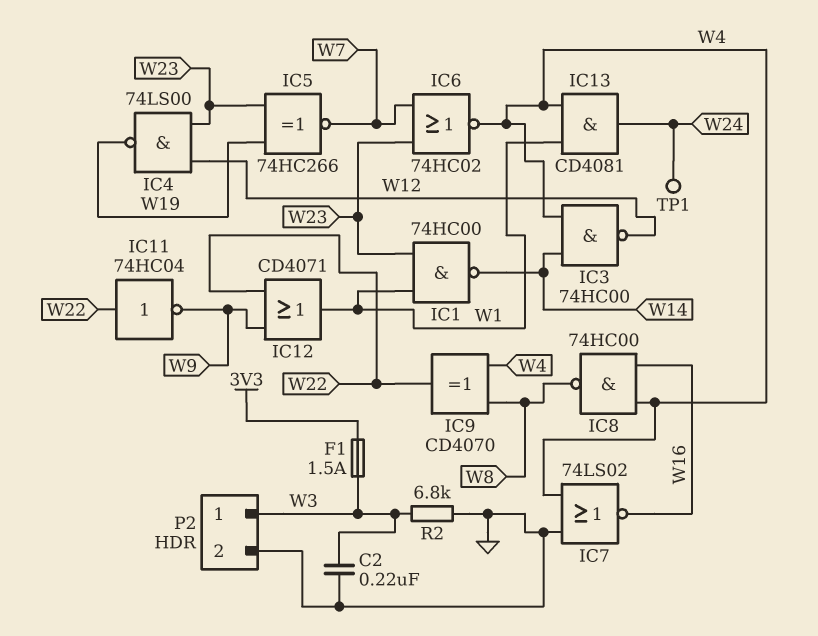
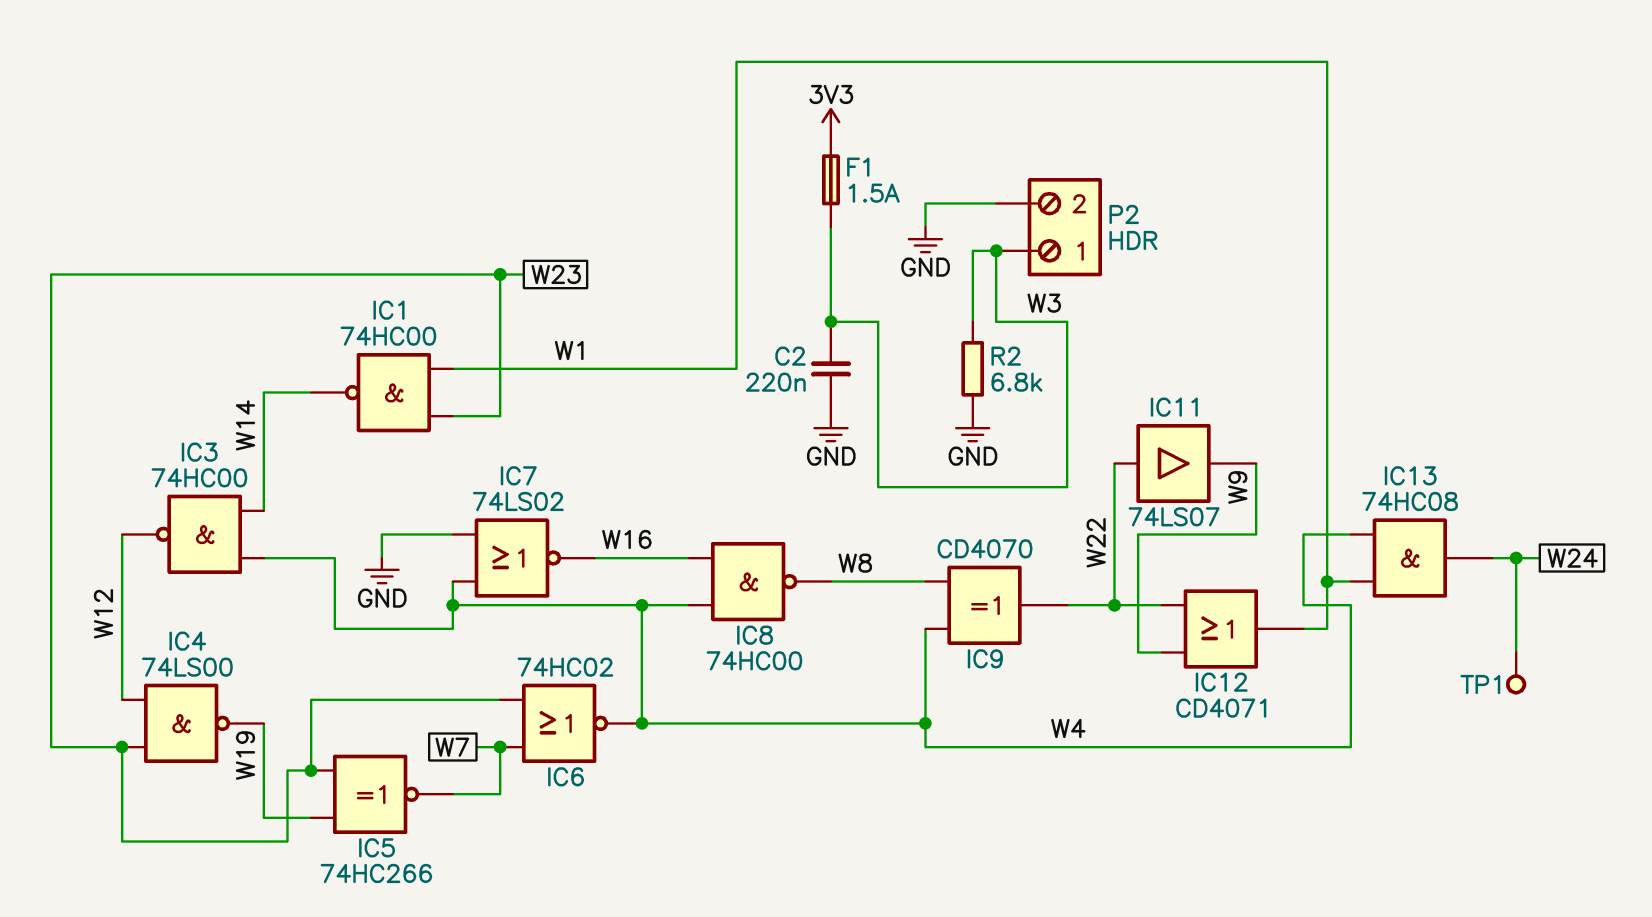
IC11: NOT 74HC04 (in W22, out W9) -> buffer 74LS07 (in W22, out W9)
IC13: AND CD4081 (in W1, in W4, out W24) -> AND 74HC08 (in W1, in W4, out W24)

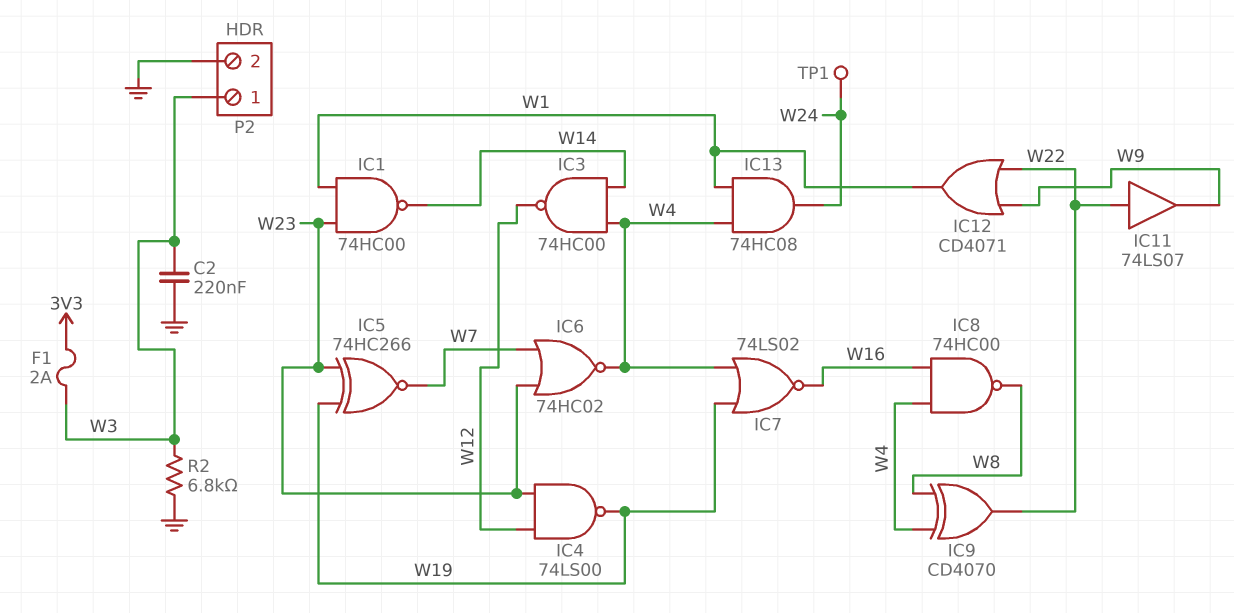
F1: 1.5A (3V3, W3) -> 2A (3V3, W3)
IC7: NOR 74LS02 (in GND, in W4, out W16) -> NOR 74LS02 (in W4, in W19, out W16)

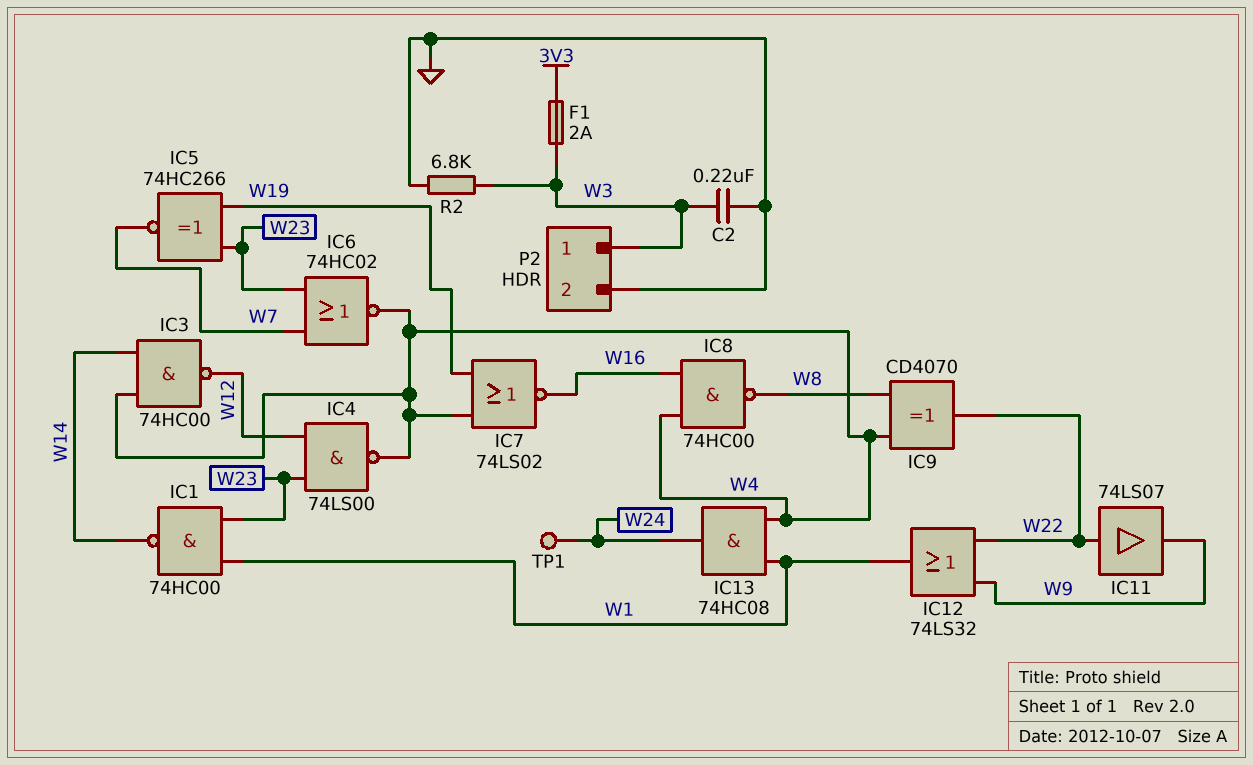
IC4: NAND 74LS00 (in W12, in W23, out W19) -> NAND 74LS00 (in W12, in W23, out W4)
IC12: OR CD4071 (in W9, in W22, out W1) -> OR 74LS32 (in W9, in W22, out W1)

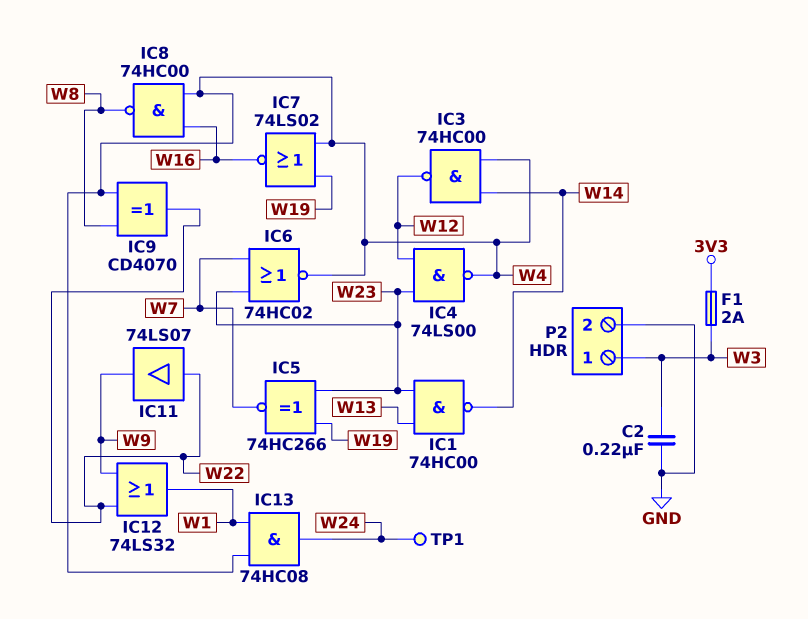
IC1: NAND 74HC00 (in W1, in W23, out W14) -> NAND 74HC00 (in W13, in W23, out W14)
R2: 6.8k (GND, W3) -> none

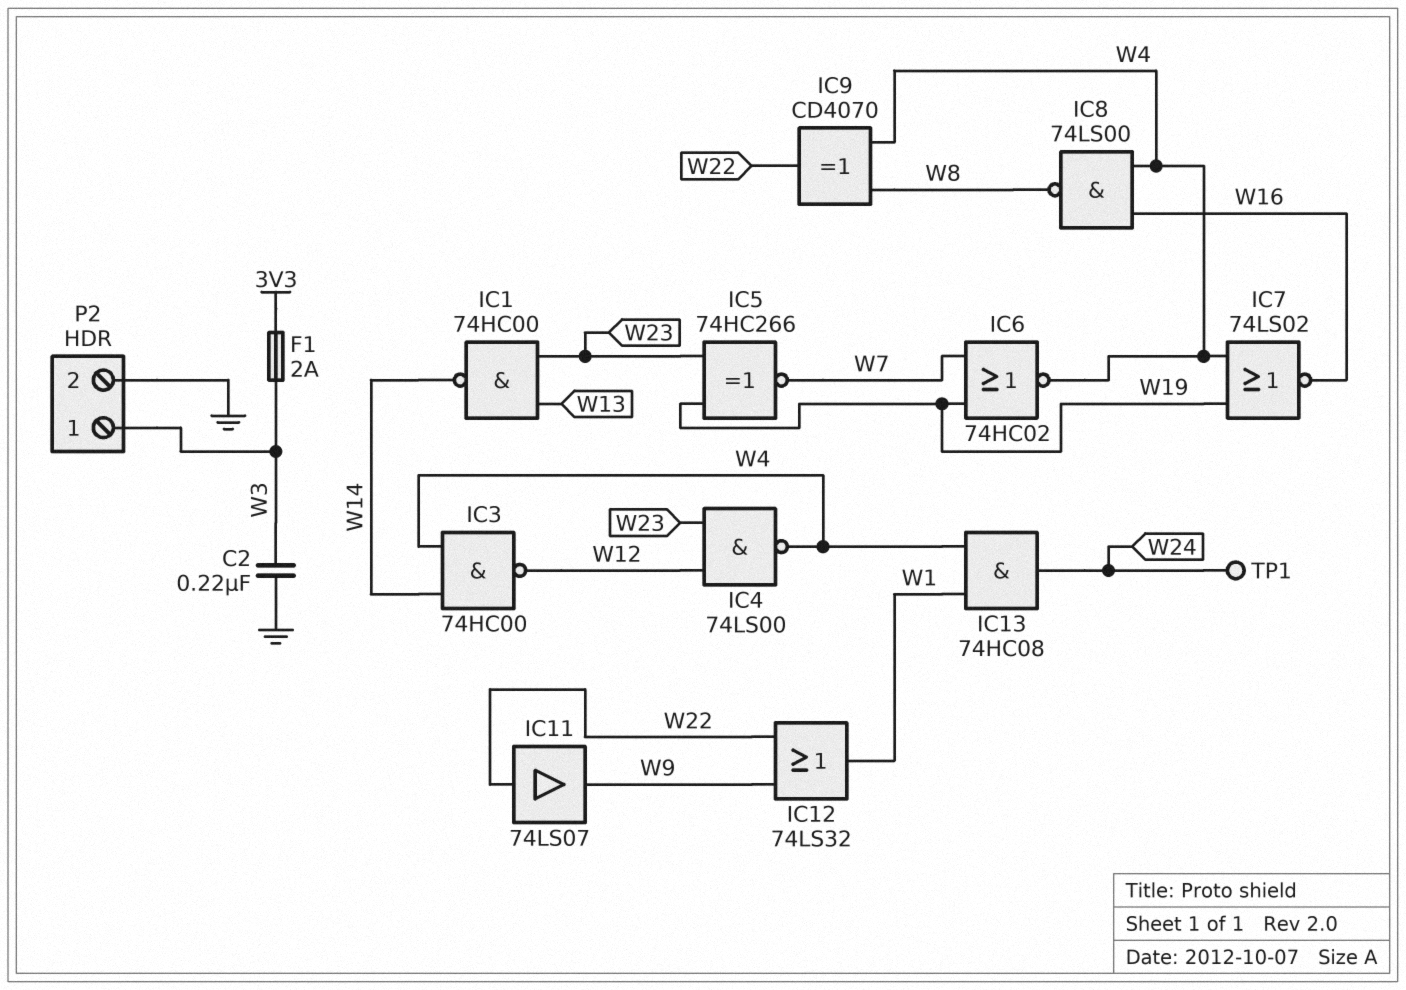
IC6: NOR 74HC02 (in W7, in W23, out W4) -> NOR 74HC02 (in W7, in W19, out W4)
IC8: NAND 74HC00 (in W4, in W16, out W8) -> NAND 74LS00 (in W4, in W16, out W8)

